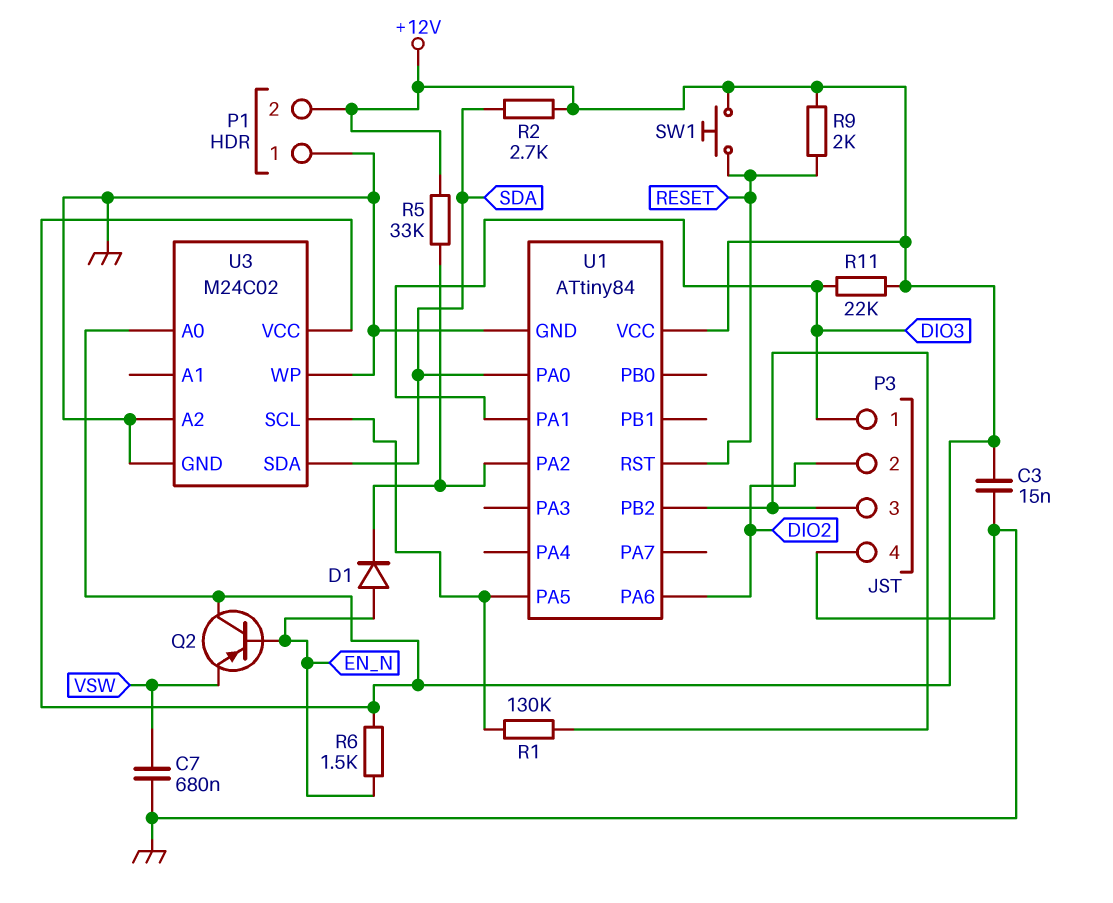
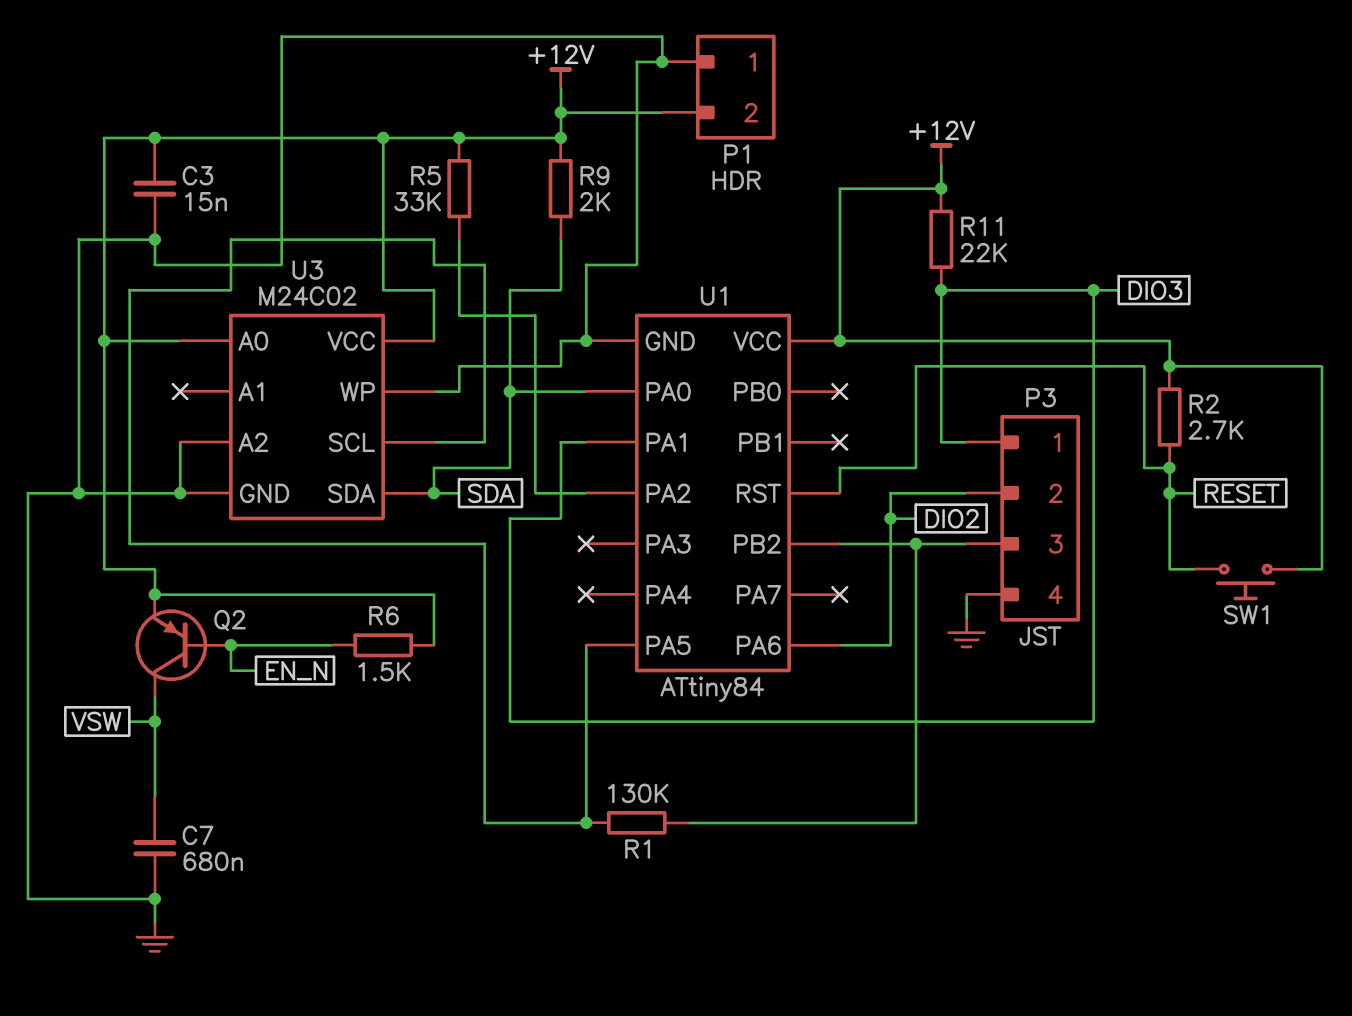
D1: diode (A EN_N, K U1/PA2) -> none
Q2: PNP (B EN_N, C +12V, E VSW) -> PNP (B EN_N, C VSW, E +12V)
R2: 2.7k (+12V, SDA) -> 2.7k (+12V, RESET)
R9: 2k (+12V, RESET) -> 2k (+12V, SDA)

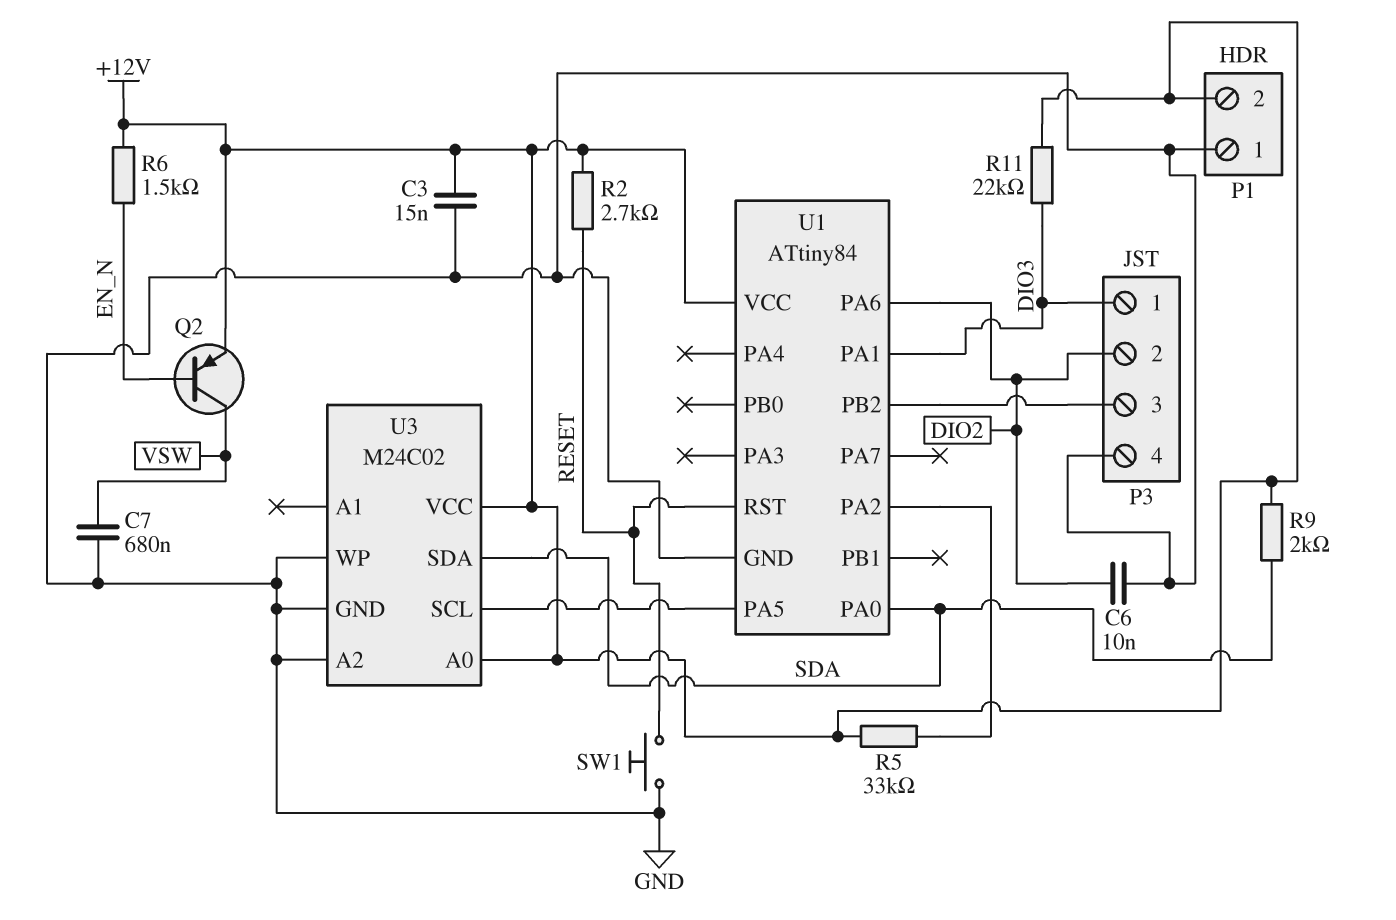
C6: none -> 10nF (DIO2, GND)
R1: 130k (P3/3, U1/PA5) -> none
SW1: button (+12V, RESET) -> button (GND, RESET)

